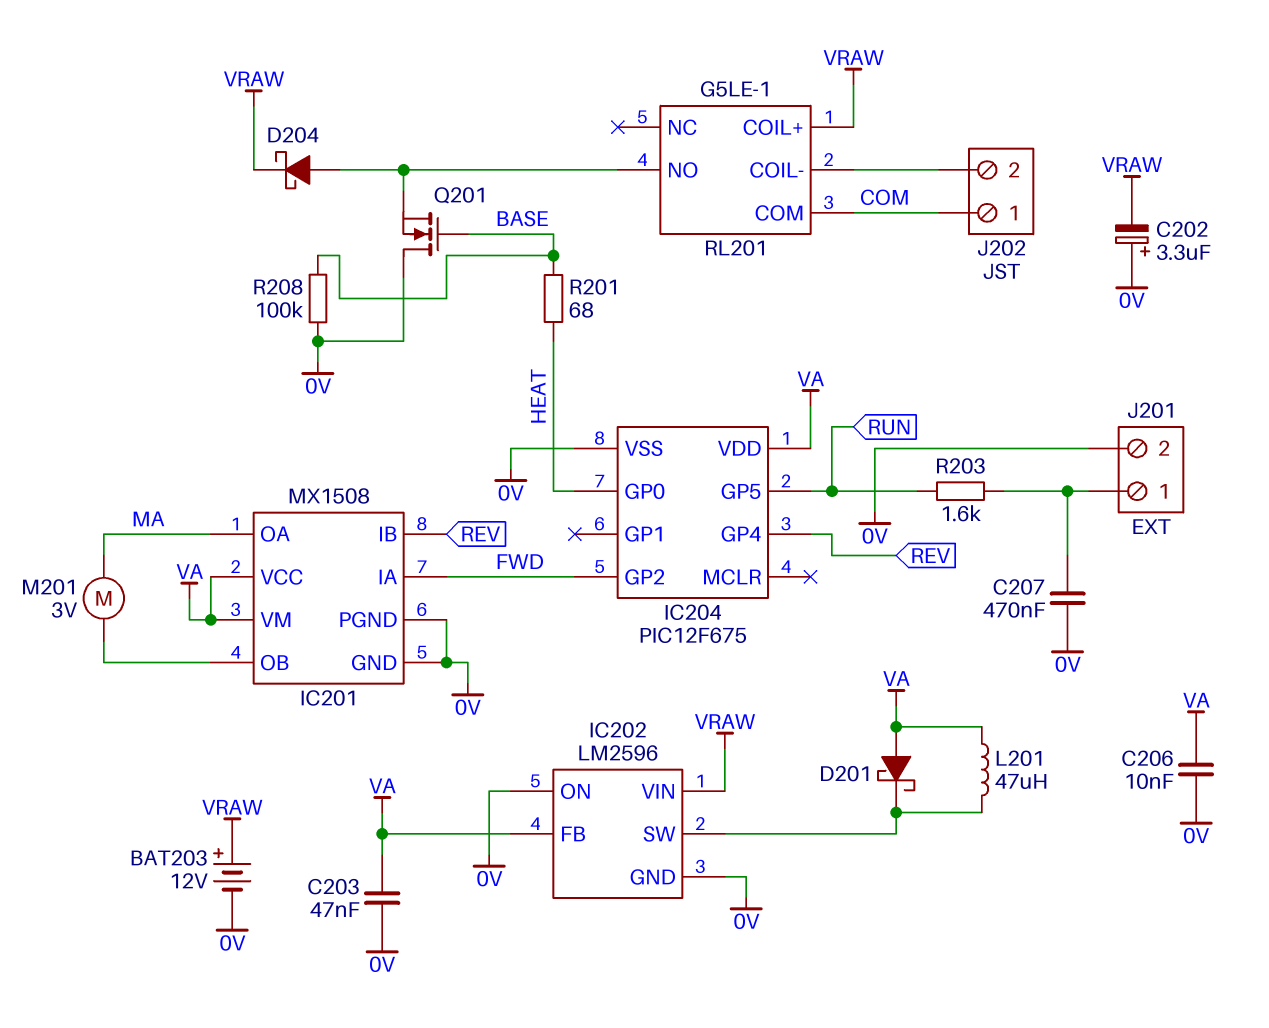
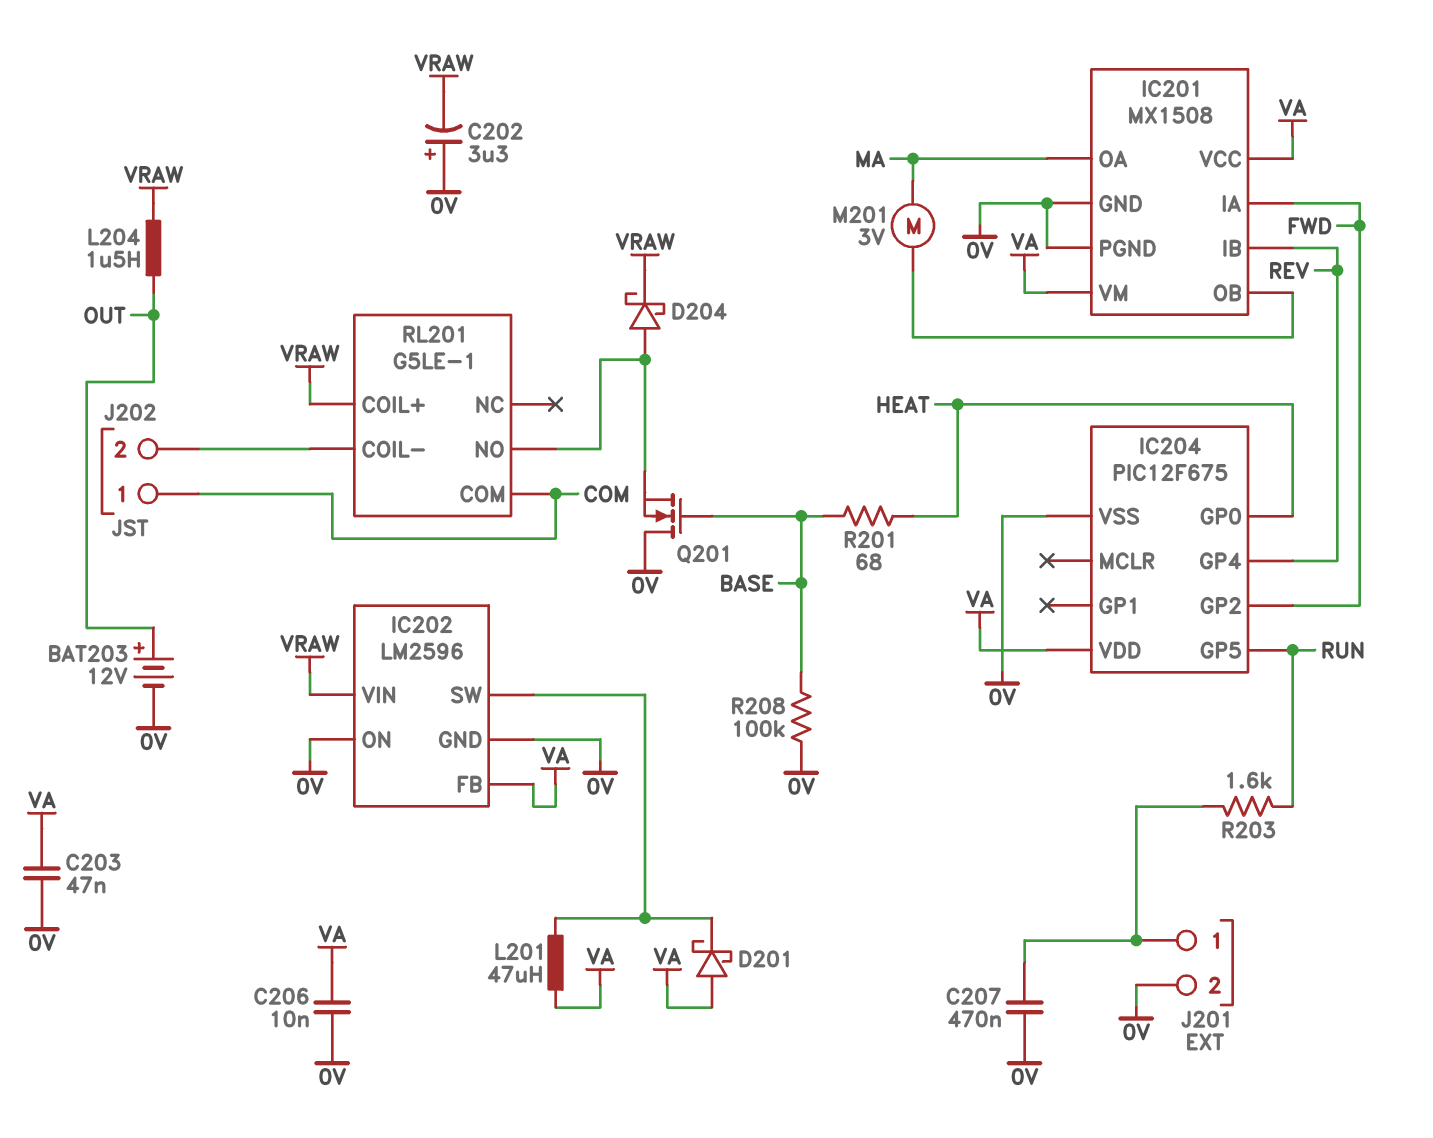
BAT203: 12V (plus VRAW, minus 0V) -> 12V (plus OUT, minus 0V)
L204: none -> 1.5uH (OUT, VRAW)

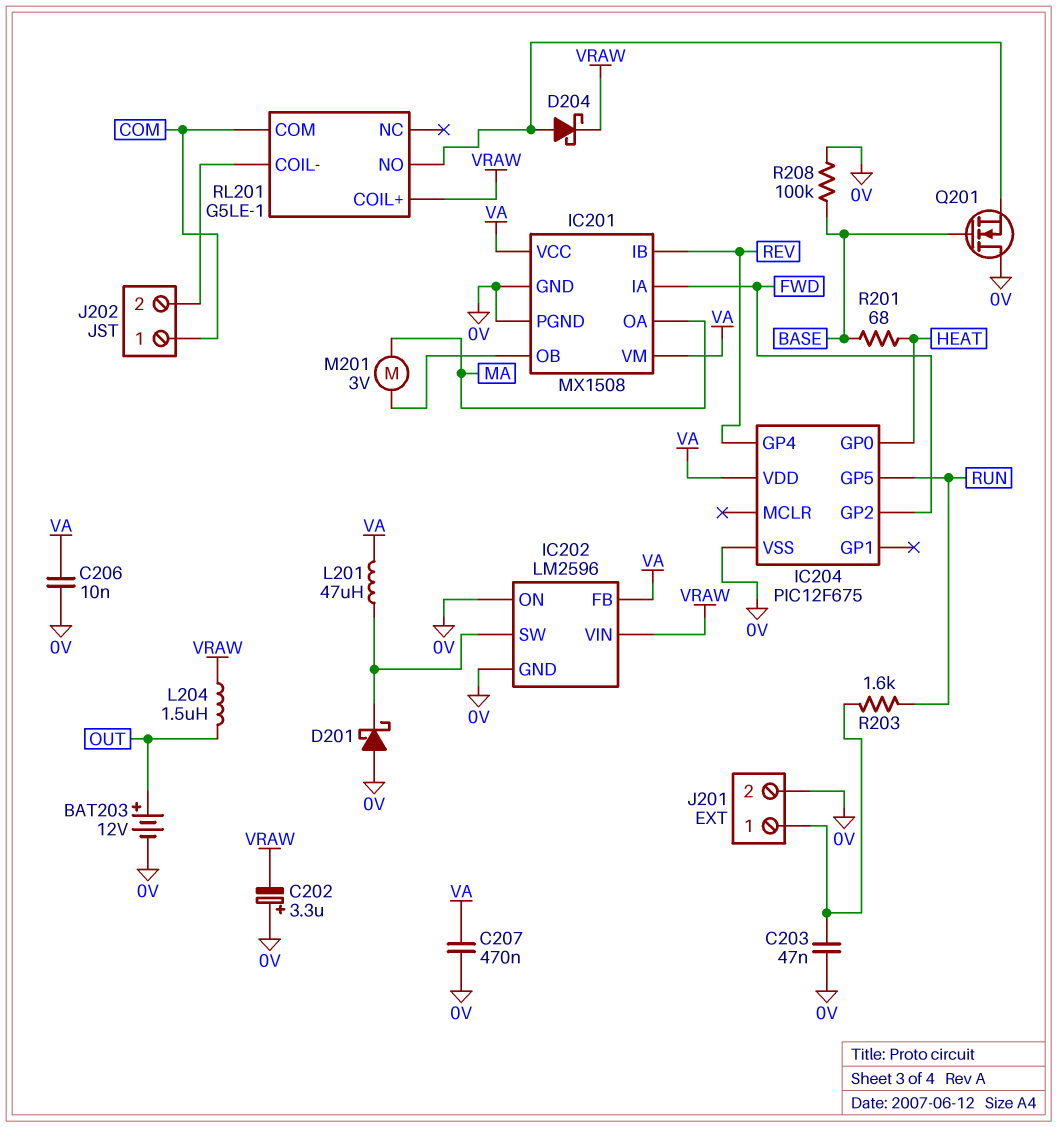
C203: 47nF (0V, VA) -> 47nF (0V, J201/1)
C207: 470nF (0V, J201/1) -> 470nF (0V, VA)
D201: schottky (A VA, K IC202/SW) -> schottky (A 0V, K IC202/SW)

